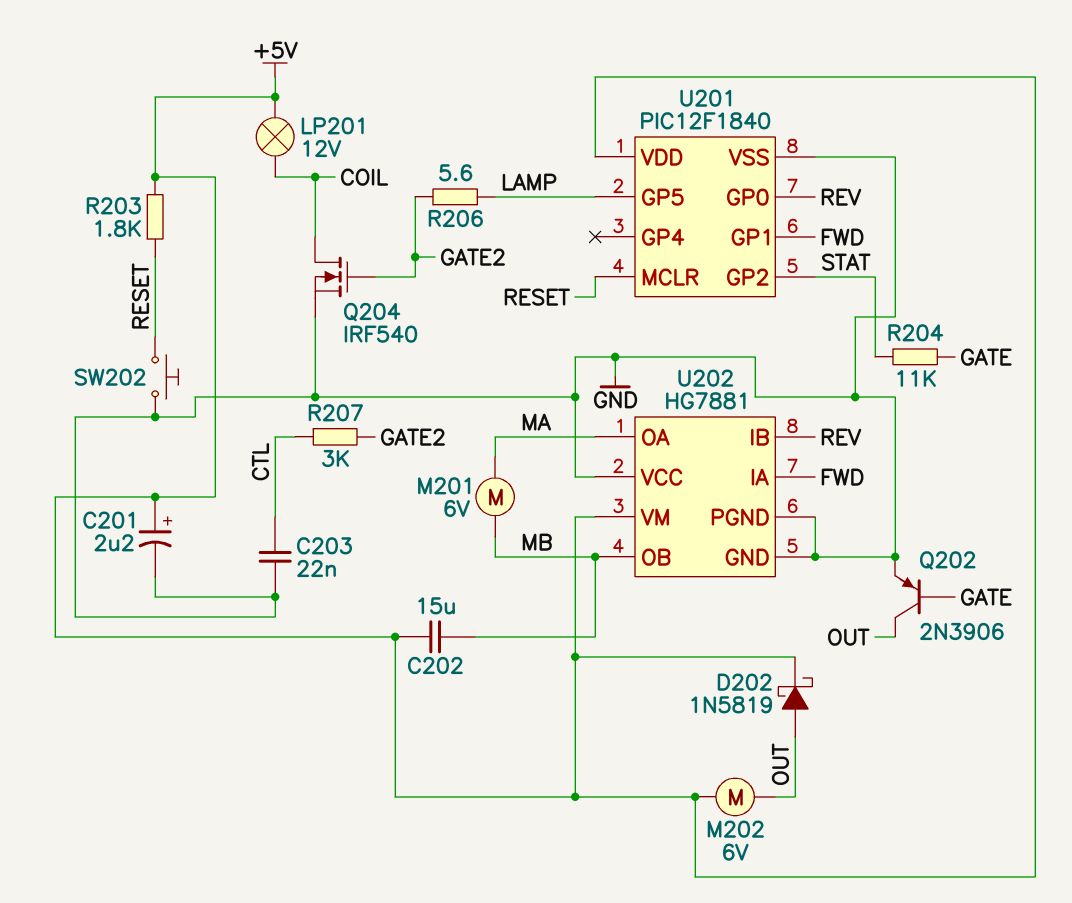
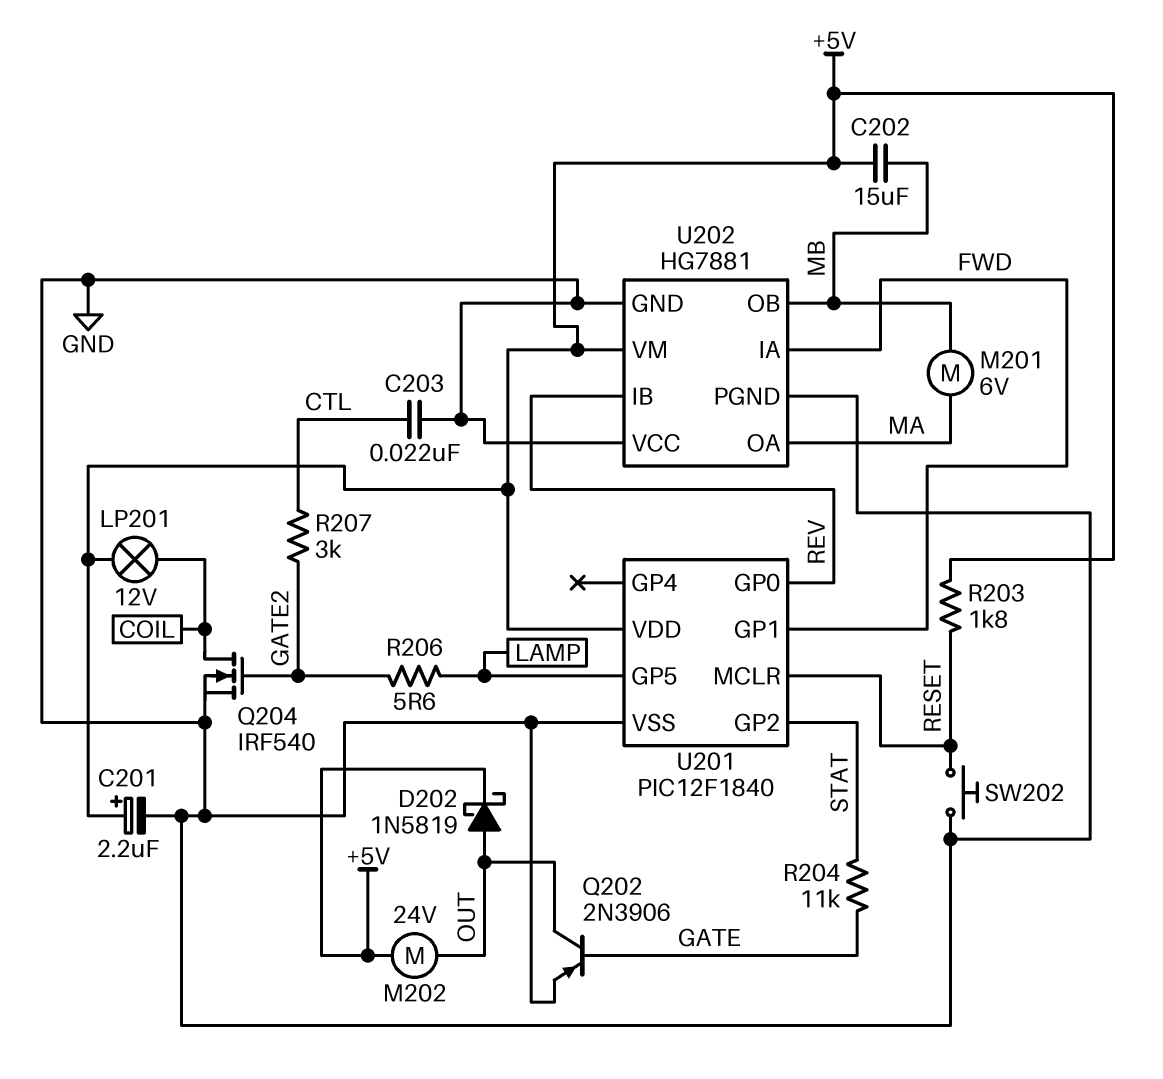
M202: motor 6V (+5V, OUT) -> motor 24V (+5V, OUT)

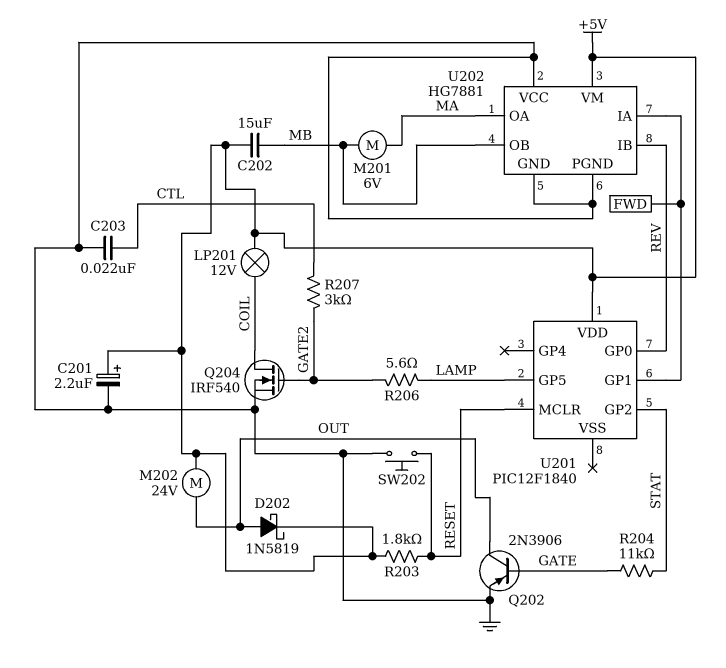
U201 pin VSS: GND -> none

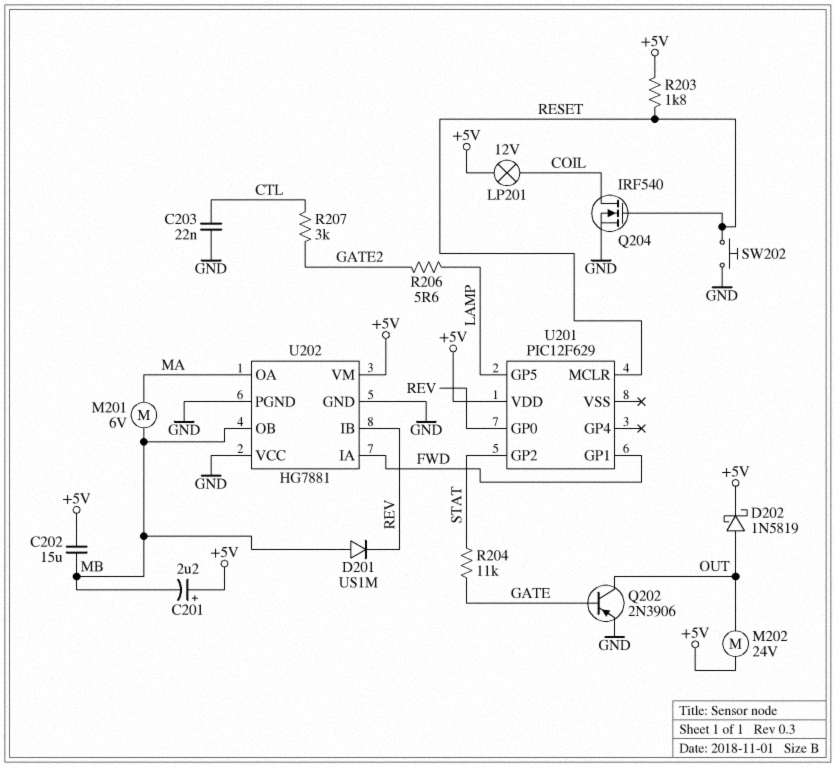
C201: 2.2uF (plus +5V, minus GND) -> 2.2uF (plus +5V, minus MB)
D201: none -> diode US1M (A MB, K REV)
Q204: NMOS IRF540 (G GATE2, D COIL, S GND) -> NMOS IRF540 (G RESET, D COIL, S GND)
U201: PIC12F1840 -> PIC12F629

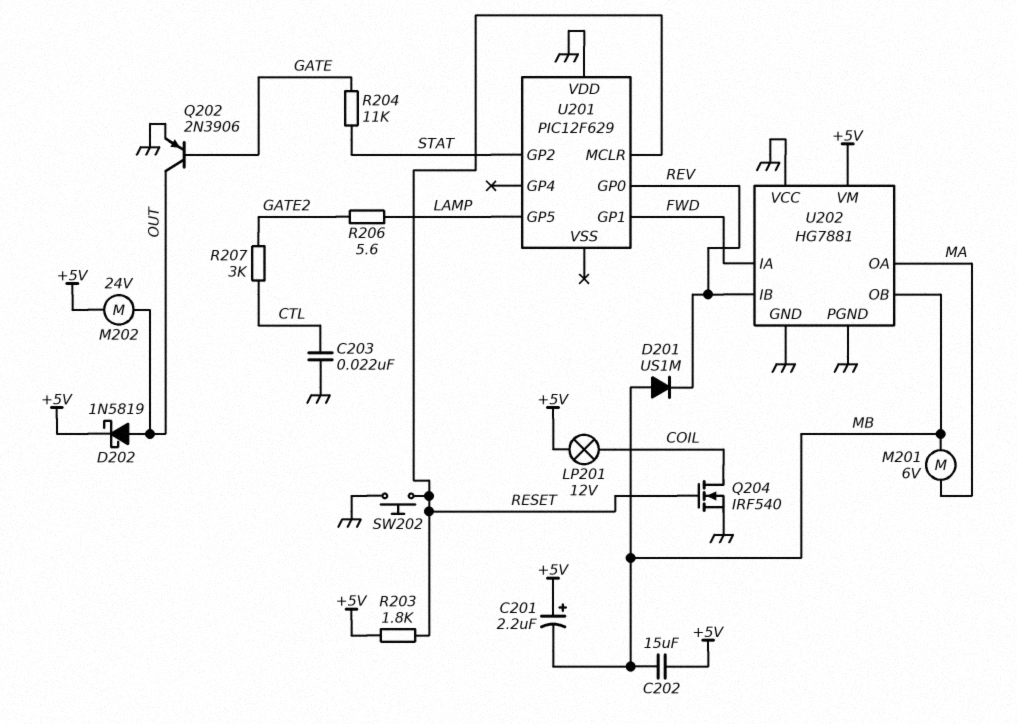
U201 pin VDD: +5V -> GND

